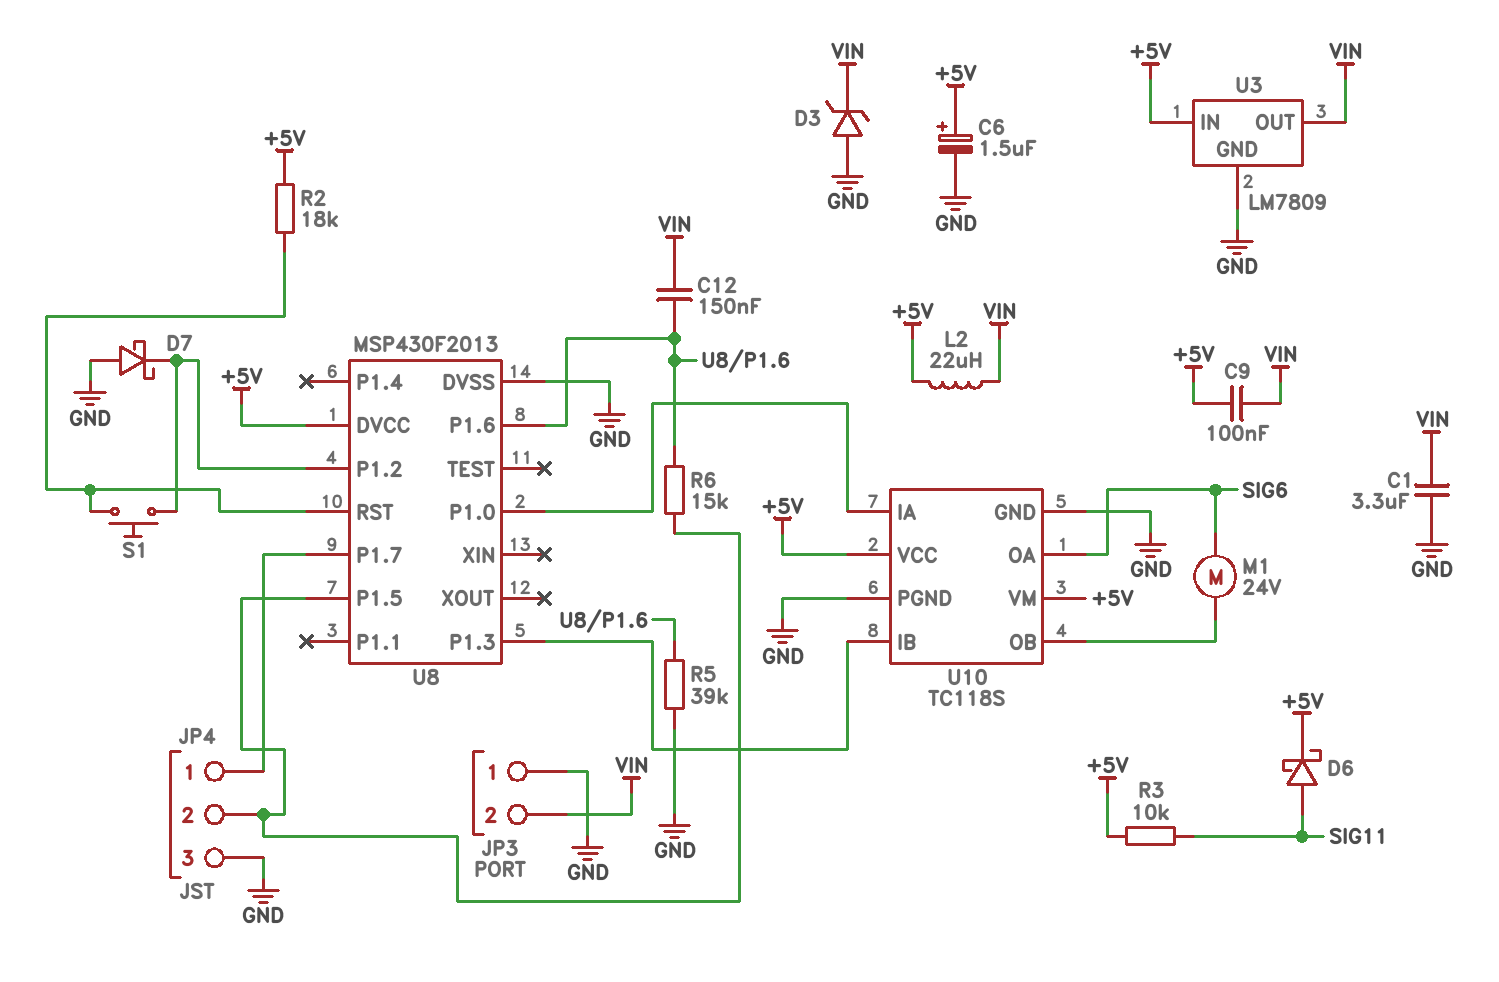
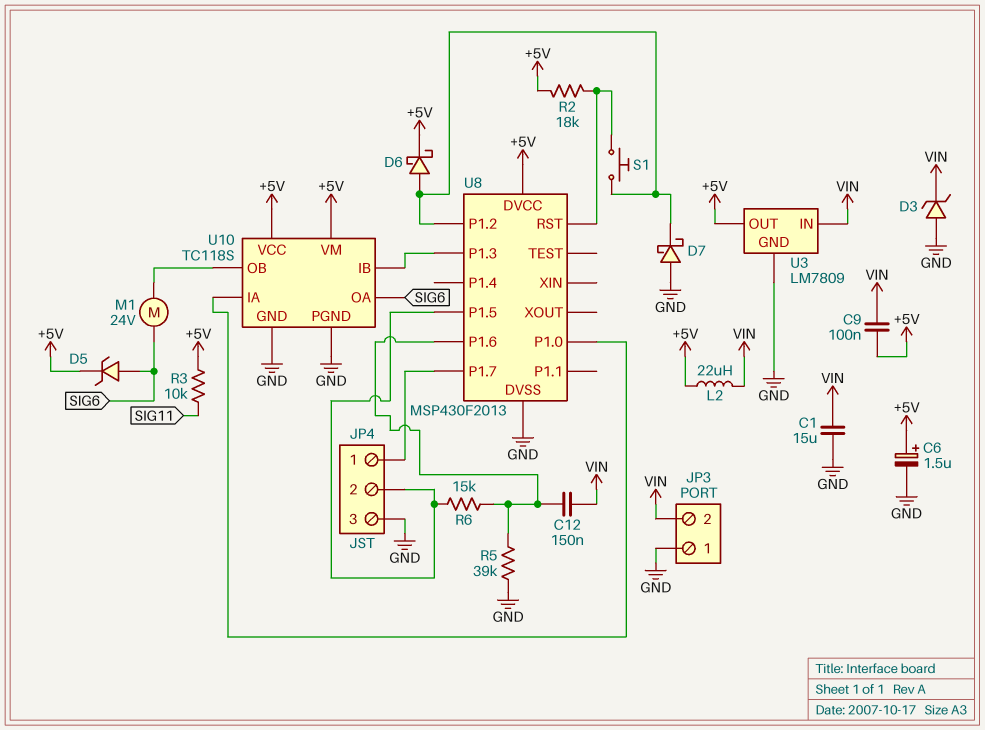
C1: 3.3uF (GND, VIN) -> 15uF (GND, VIN)
D5: none -> zener (A SIG6, K +5V)
D6: schottky (A SIG11, K +5V) -> schottky (A U8/P1.2, K +5V)
U3 pin IN: +5V -> VIN
U3 pin OUT: VIN -> +5V

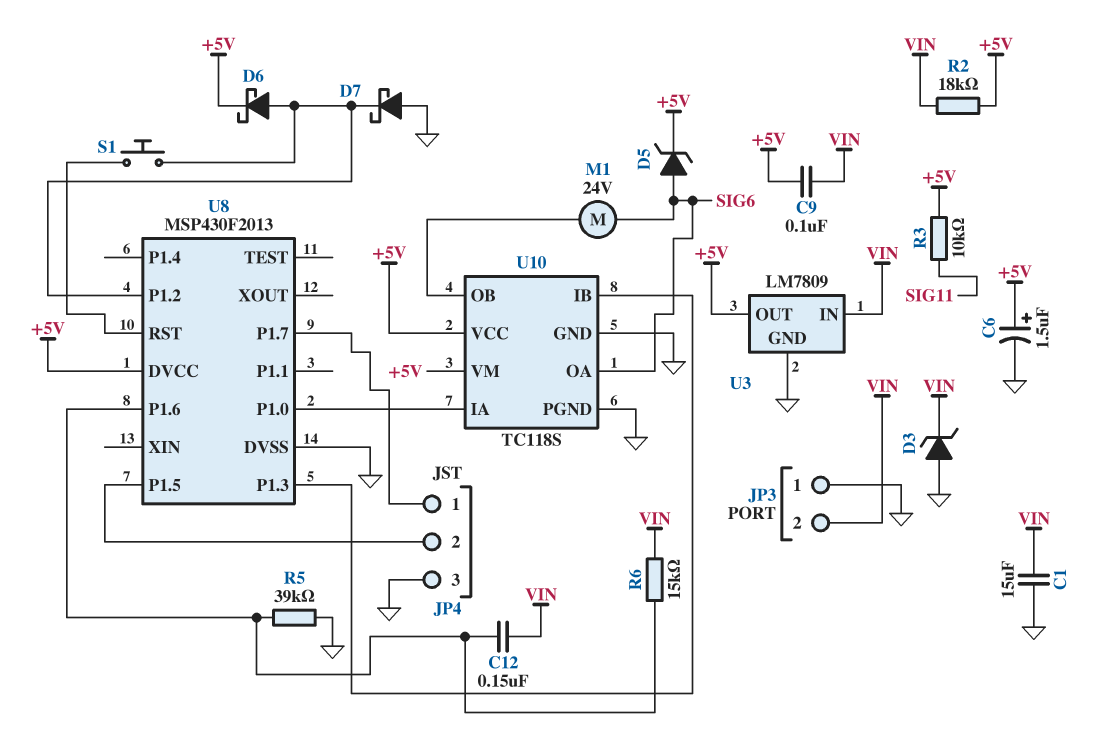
L2: 22uH (+5V, VIN) -> none
R2: 18k (+5V, U8/RST) -> 18k (+5V, VIN)
R6: 15k (JP4/2, U8/P1.6) -> 15k (U8/P1.6, VIN)

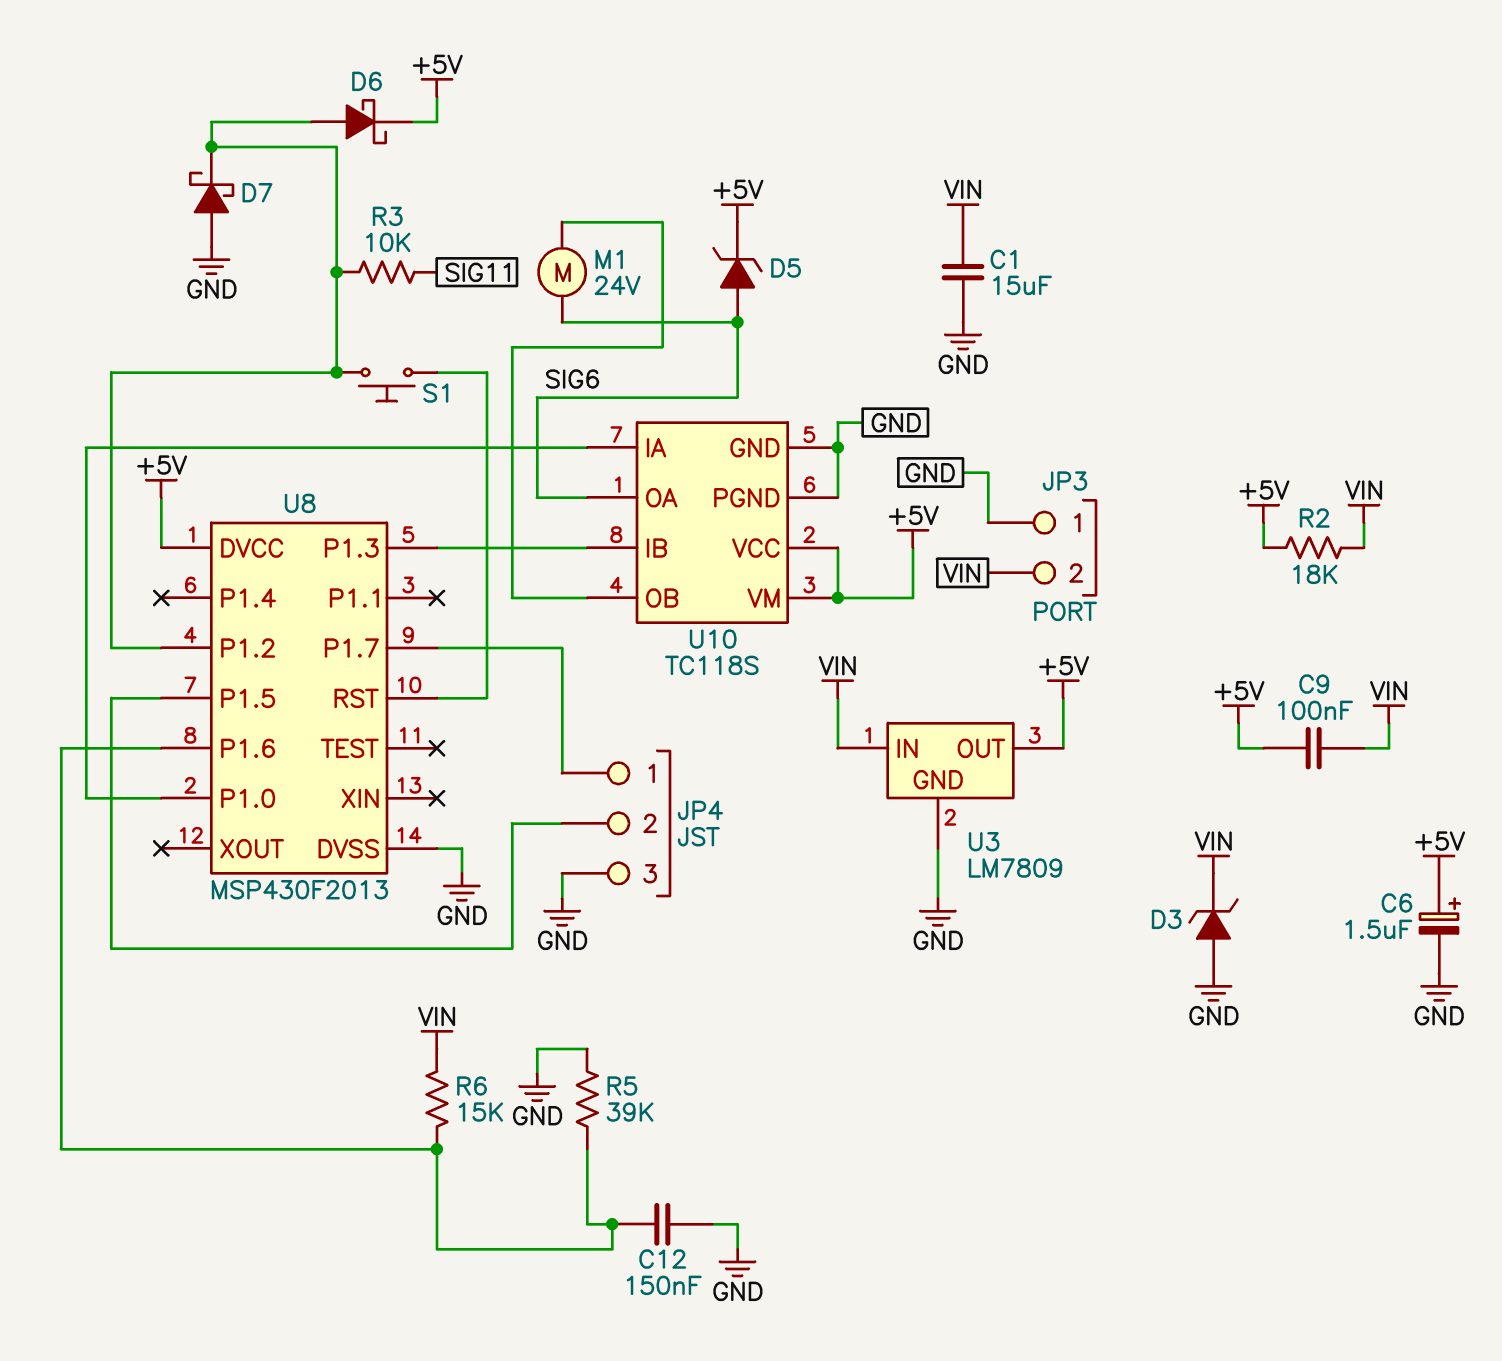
C12: 150nF (U8/P1.6, VIN) -> 150nF (GND, U8/P1.6)
R3: 10k (+5V, SIG11) -> 10k (SIG11, U8/P1.2)

